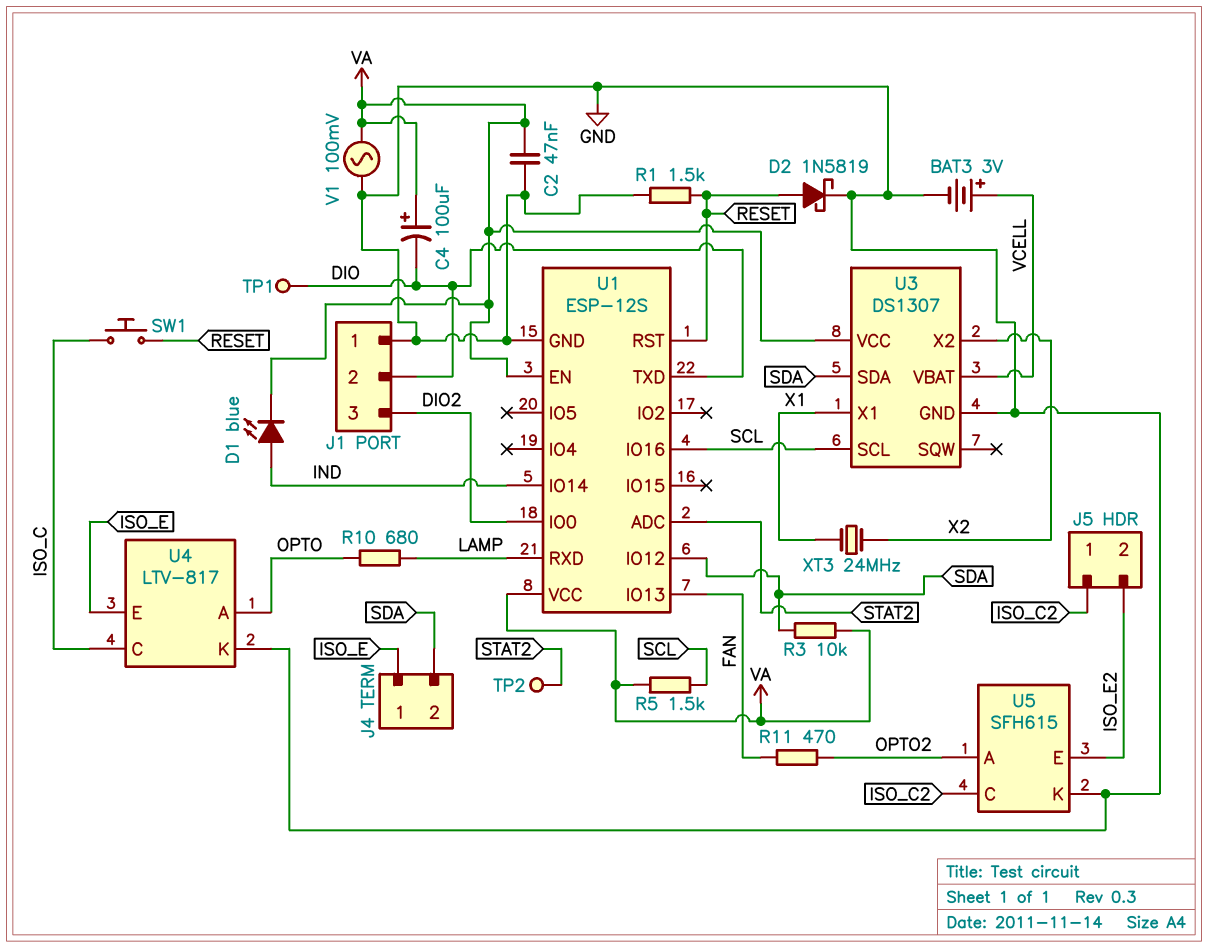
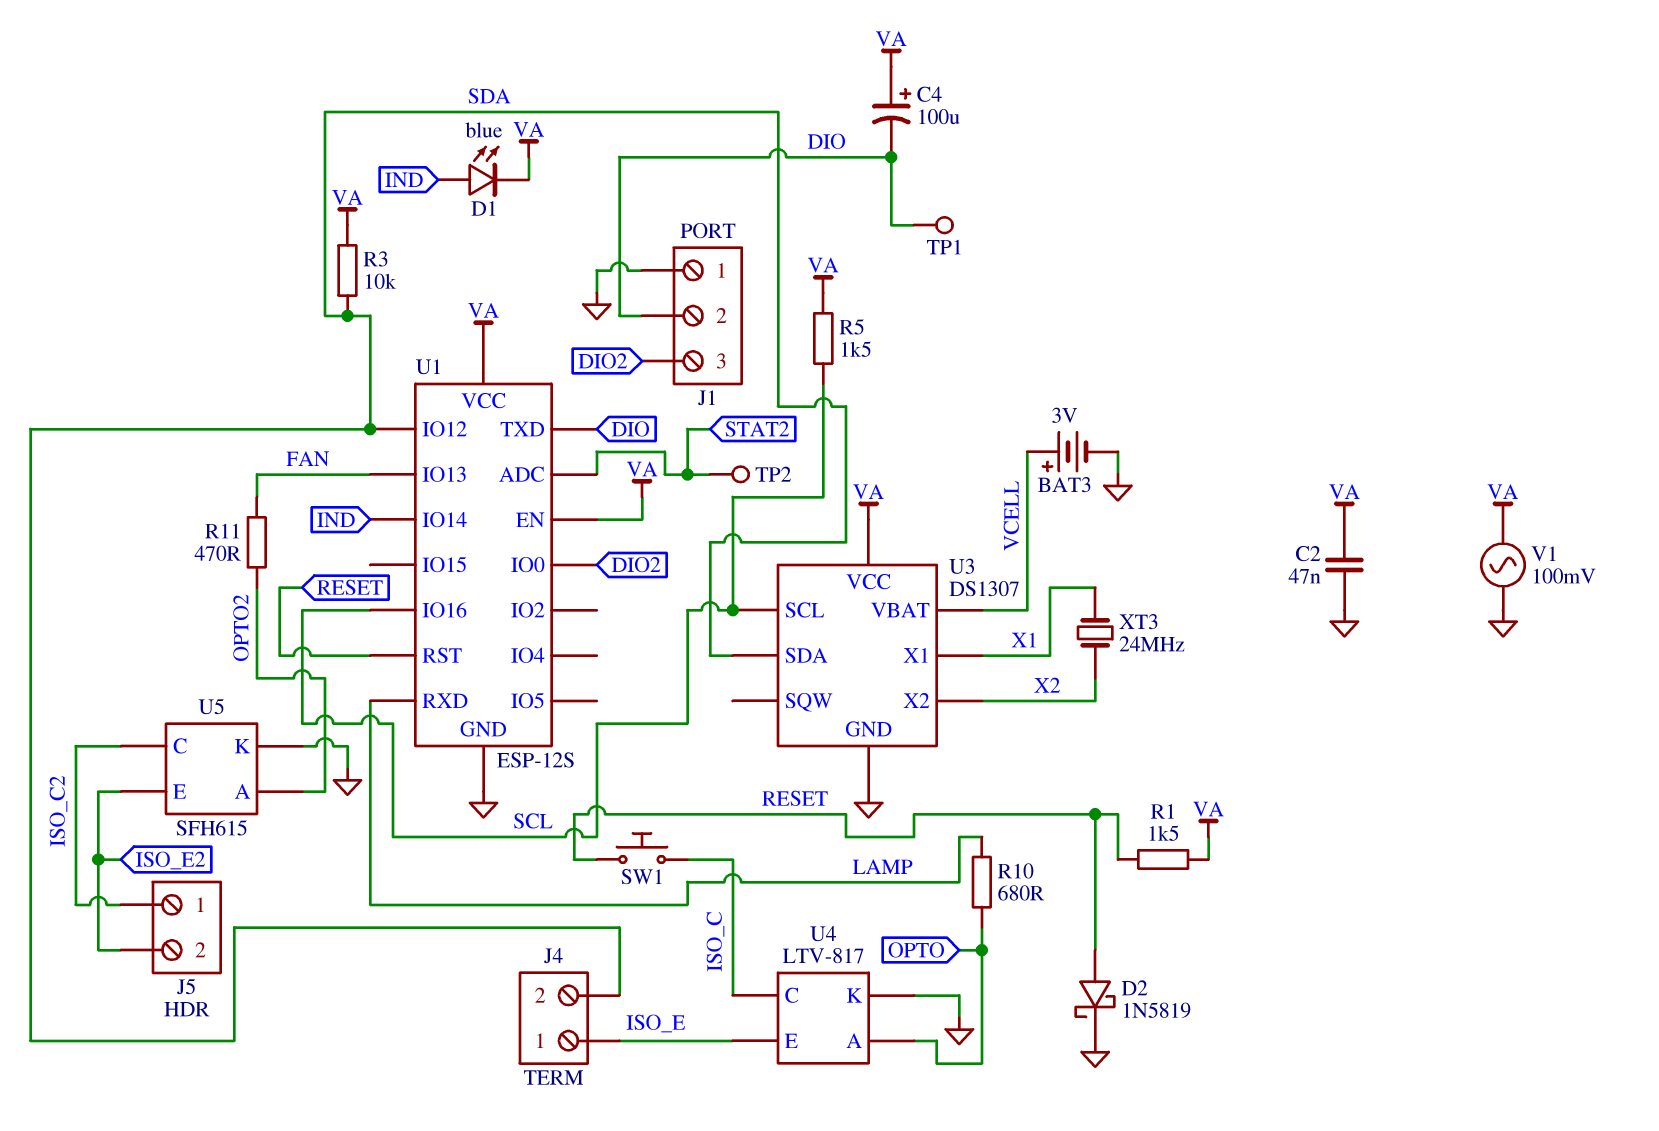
R1: 1.5k (GND, RESET) -> 1.5k (RESET, VA)

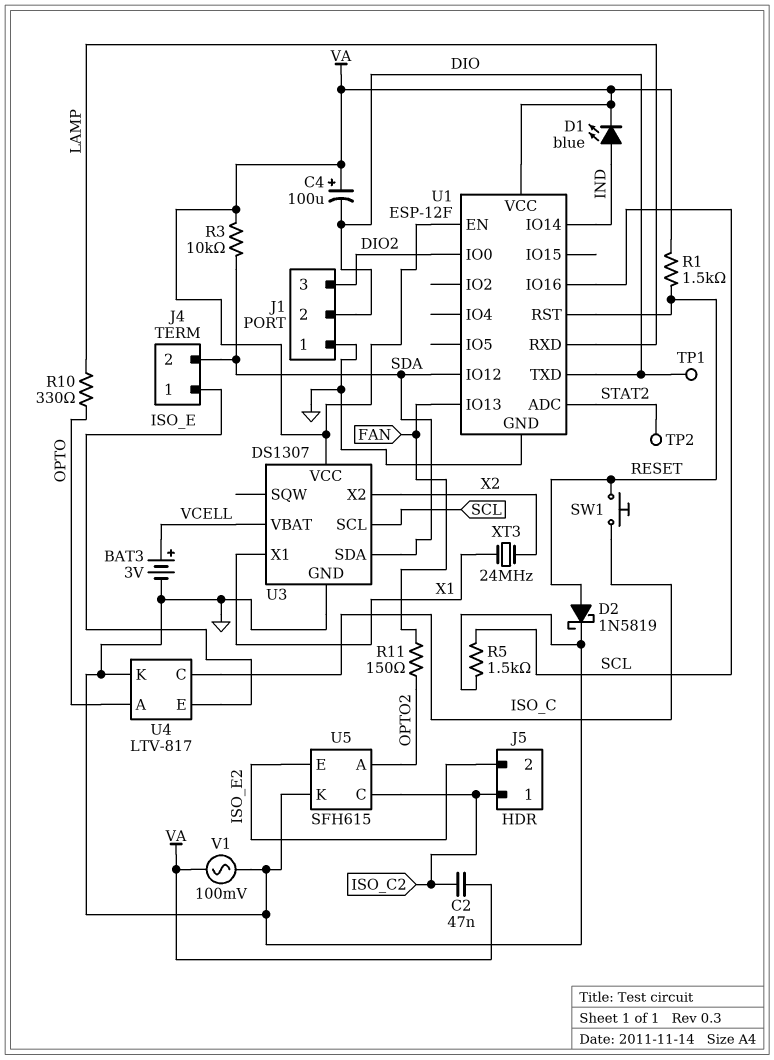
C2: 47nF (GND, VA) -> 47nF (ISO_C2, VA)
R5: 1.5k (SCL, VA) -> 1.5k (GND, SCL)
R10: 680 (LAMP, OPTO) -> 330 (LAMP, OPTO)
R11: 470 (FAN, OPTO2) -> 150 (FAN, OPTO2)
U1: ESP-12S -> ESP-12F

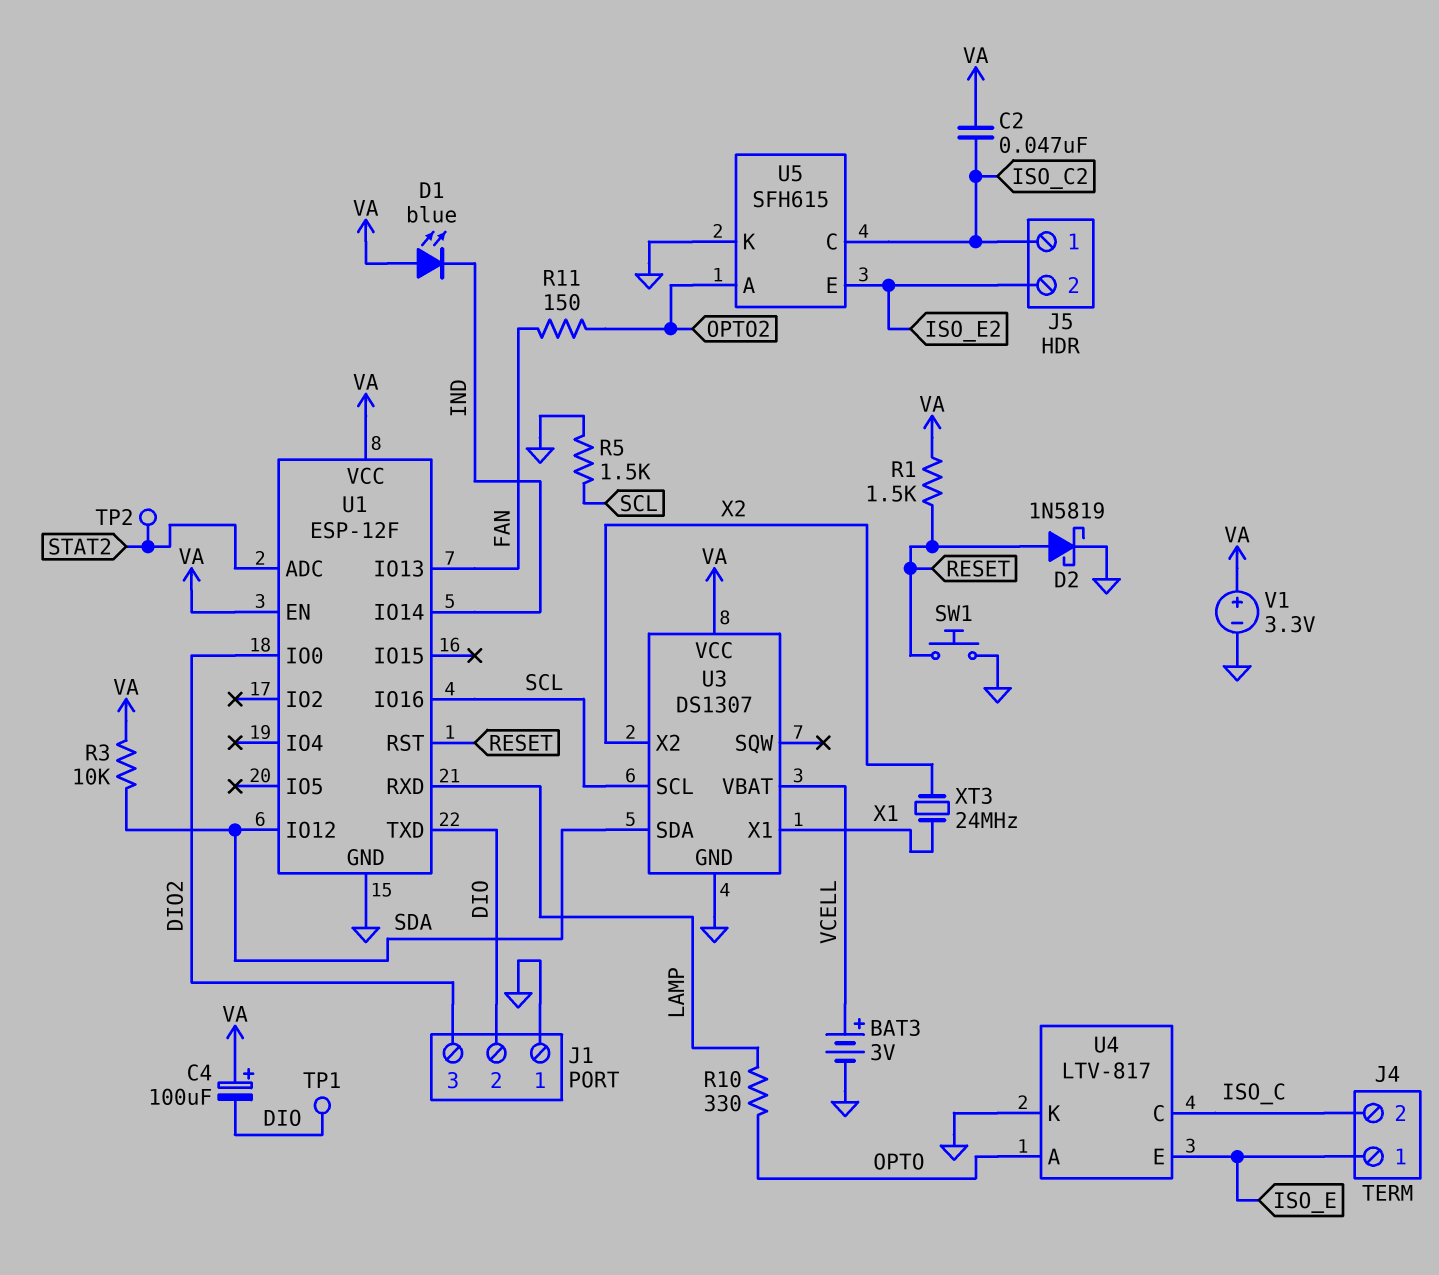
D1: LED blue (A IND, K VA) -> LED blue (A VA, K IND)
J4 pin 2: SDA -> ISO_C
SW1: button (ISO_C, RESET) -> button (GND, RESET)
V1: AC 100mV (GND, VA) -> 3.3V (plus VA, minus GND)

